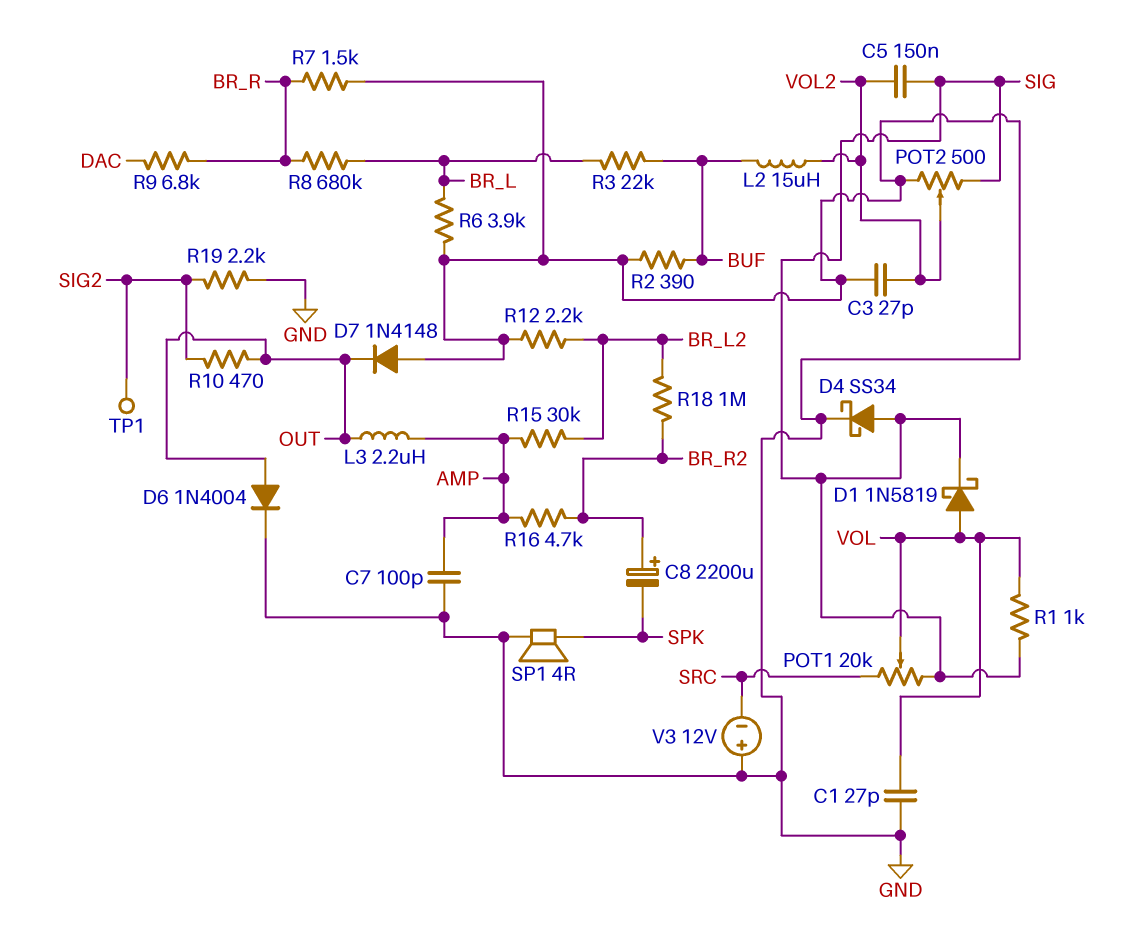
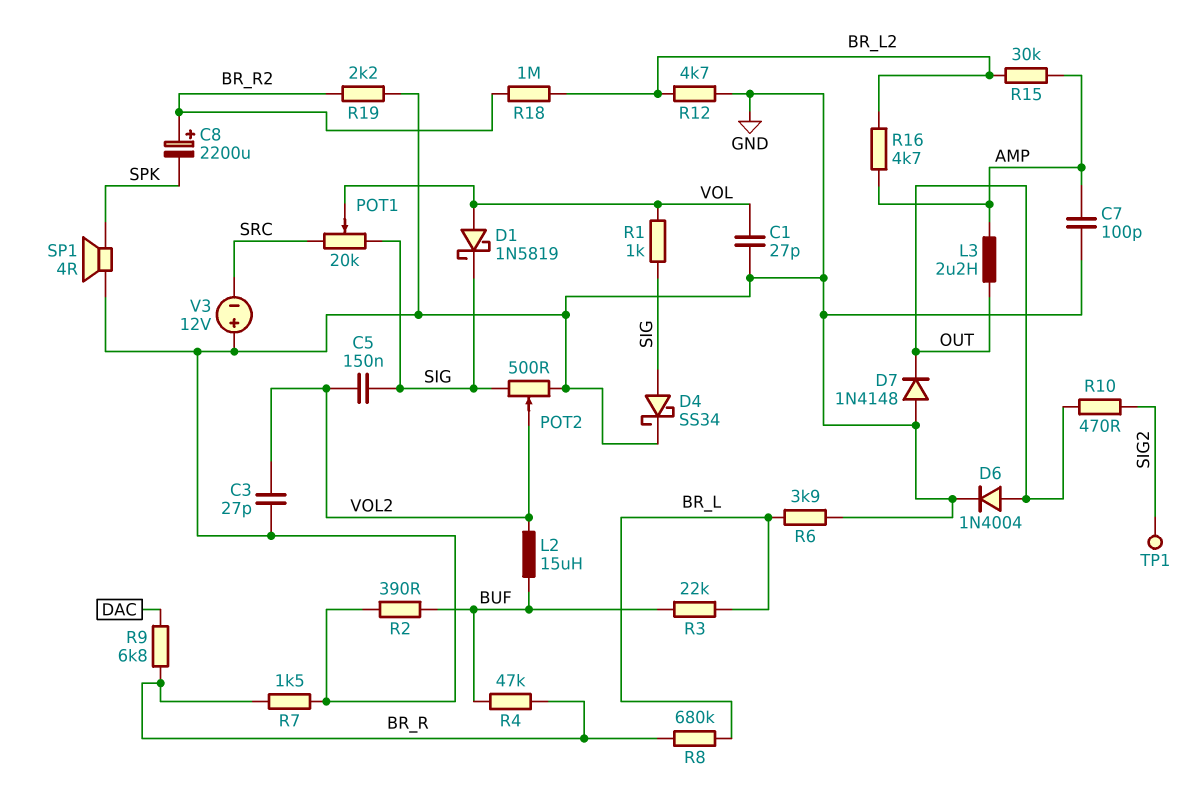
R4: none -> 47k (BR_R, BUF)
R12: 2.2k (BR_L2, GND) -> 4.7k (BR_L2, GND)
R16: 4.7k (AMP, BR_R2) -> 4.7k (AMP, BR_L2)
R19: 2.2k (GND, SIG2) -> 2.2k (BR_R2, GND)

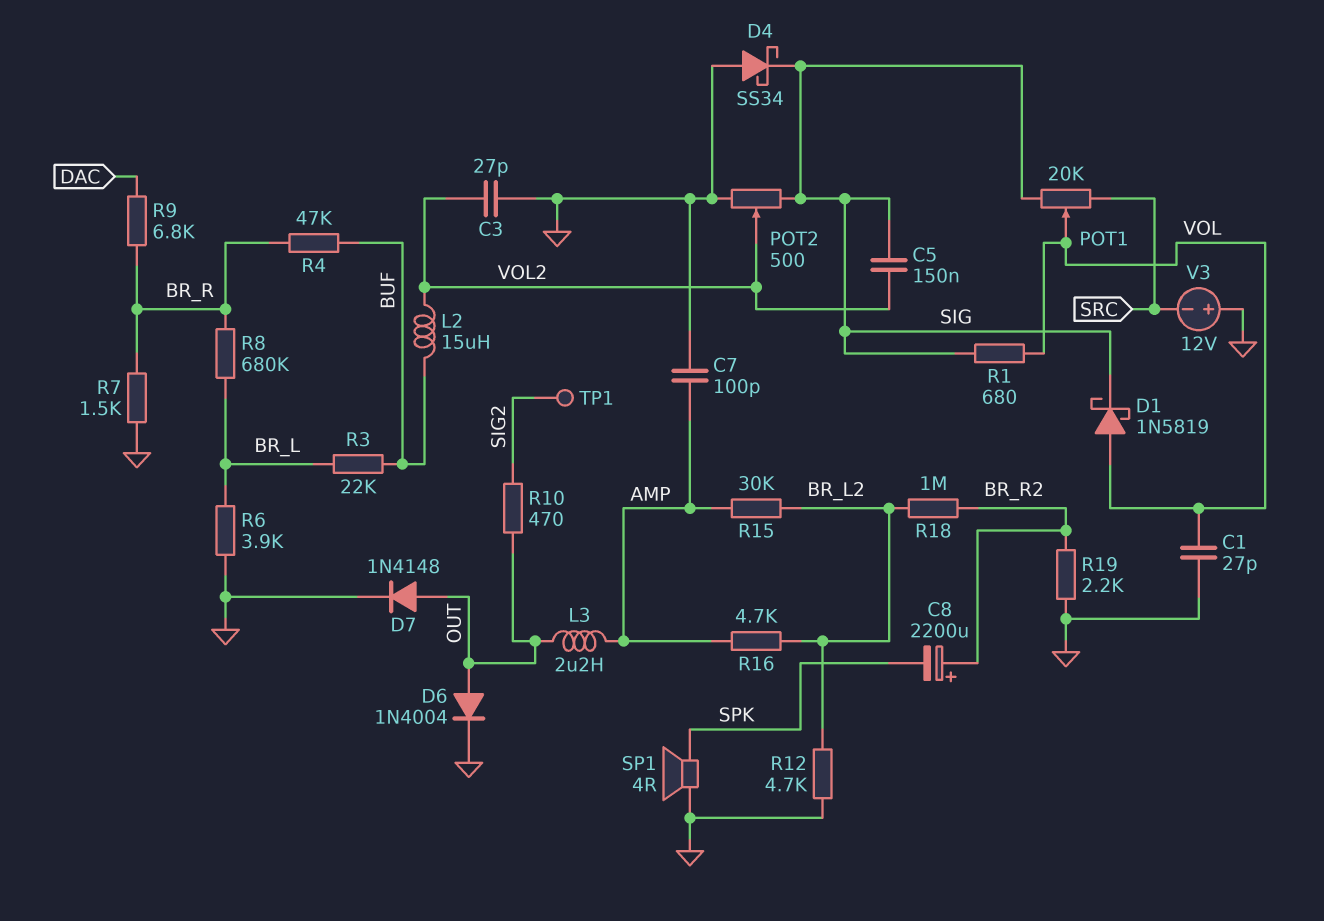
D4: schottky SS34 (A SIG, K GND) -> schottky SS34 (A GND, K SIG)
D7: diode 1N4148 (A GND, K OUT) -> diode 1N4148 (A OUT, K GND)
R1: 1k (SIG, VOL) -> 680 (SIG, VOL)
R2: 390 (BUF, GND) -> none

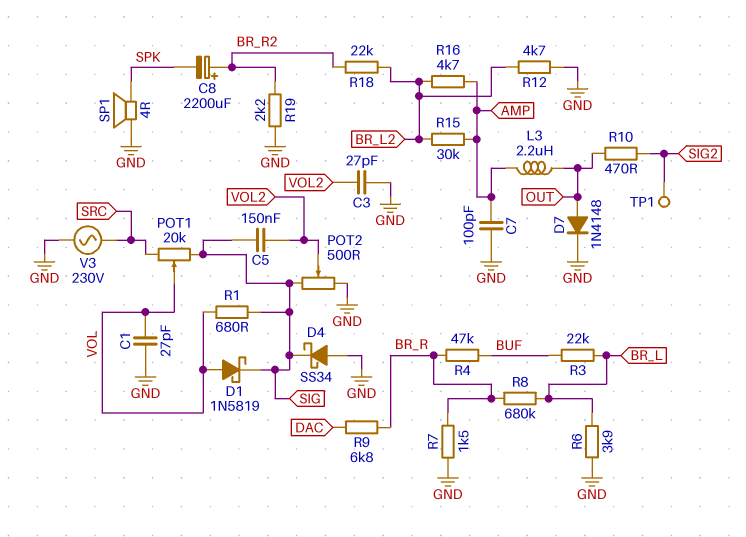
D6: diode 1N4004 (A OUT, K GND) -> none
L2: 15uH (BUF, VOL2) -> none
R18: 1M (BR_L2, BR_R2) -> 22k (BR_L2, BR_R2)
V3: 12V (plus GND, minus SRC) -> AC 230V (GND, SRC)

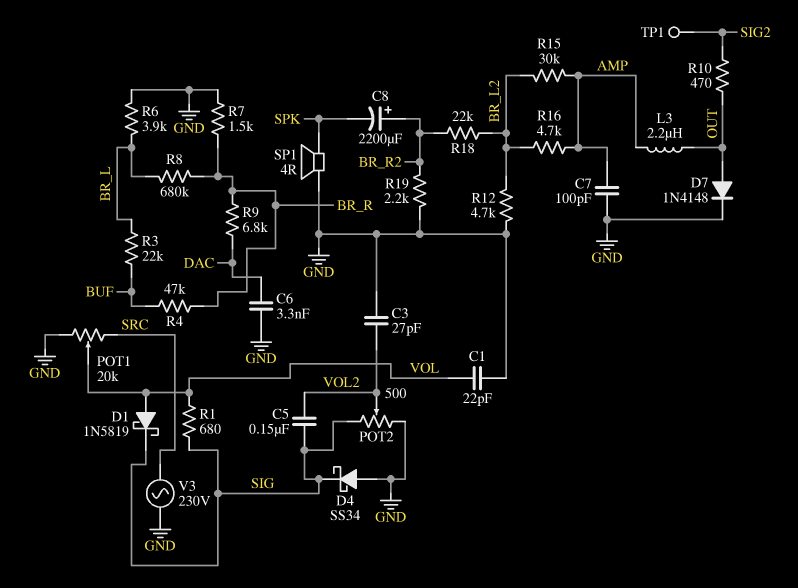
C1: 27pF (GND, VOL) -> 22pF (GND, VOL)
C6: none -> 3.3nF (DAC, GND)
POT1: 20k (SIG, SRC, wiper VOL) -> 20k (GND, SRC, wiper VOL)

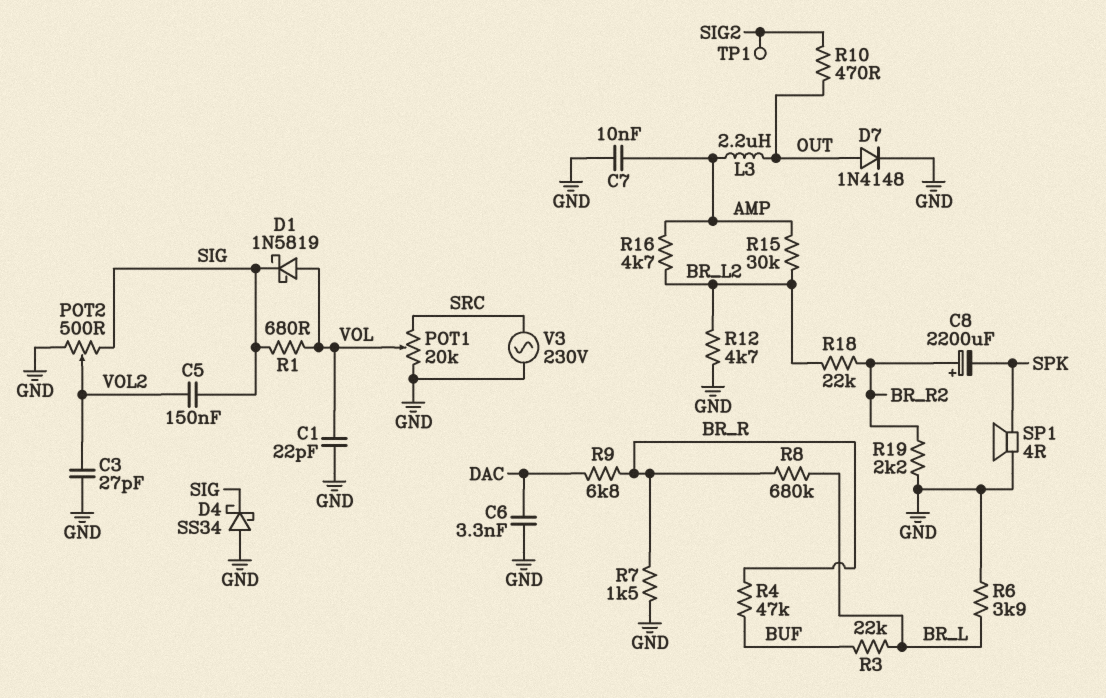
C7: 100pF (AMP, GND) -> 10nF (AMP, GND)

